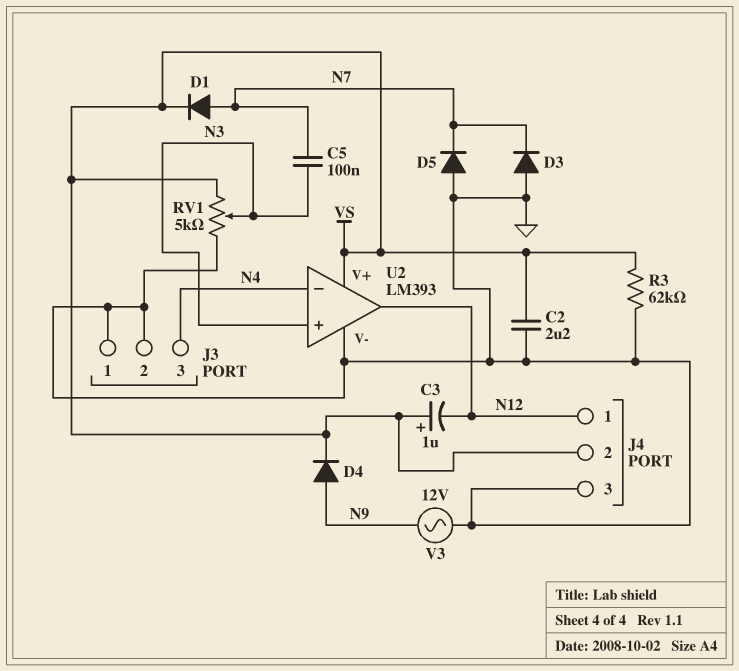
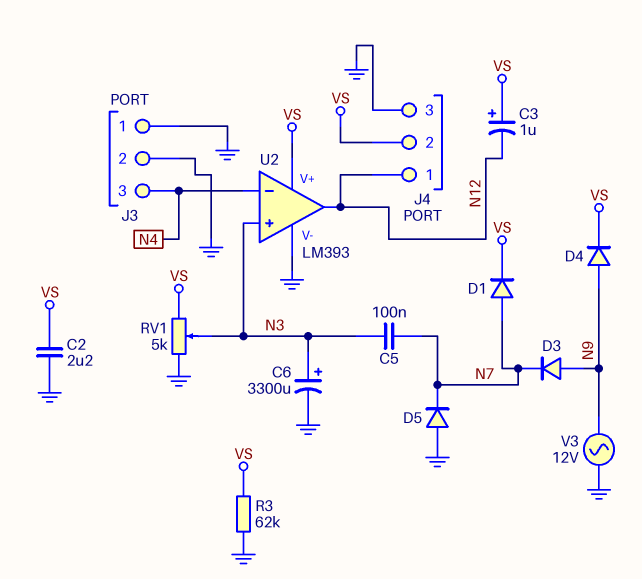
C6: none -> 3300uF (plus N3, minus GND)
D3: diode (A GND, K N7) -> diode (A N9, K N7)

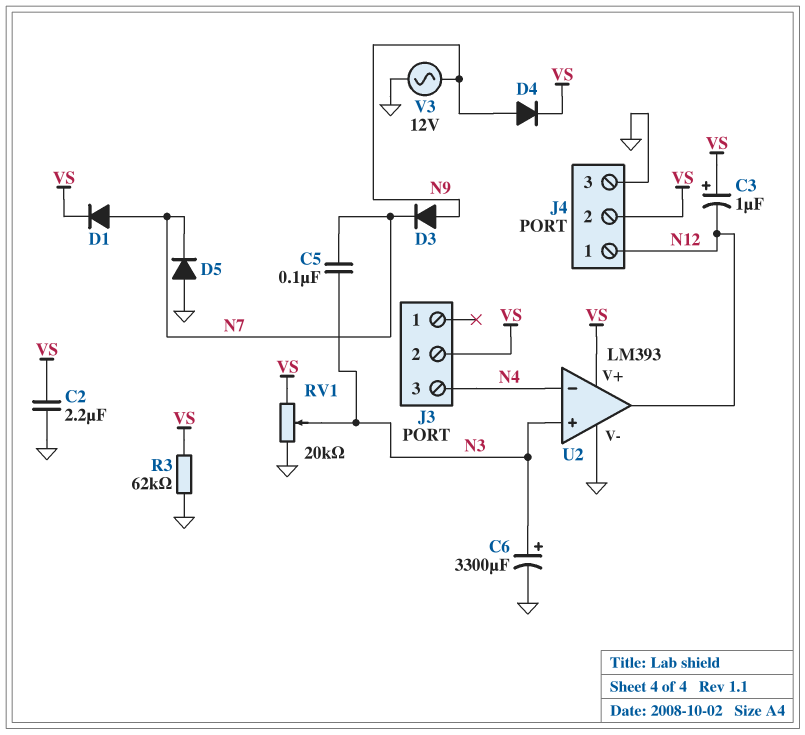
J3 pin 1: GND -> none
J3 pin 2: GND -> VS
RV1: 5k (GND, VS, wiper N3) -> 20k (GND, VS, wiper N3)

